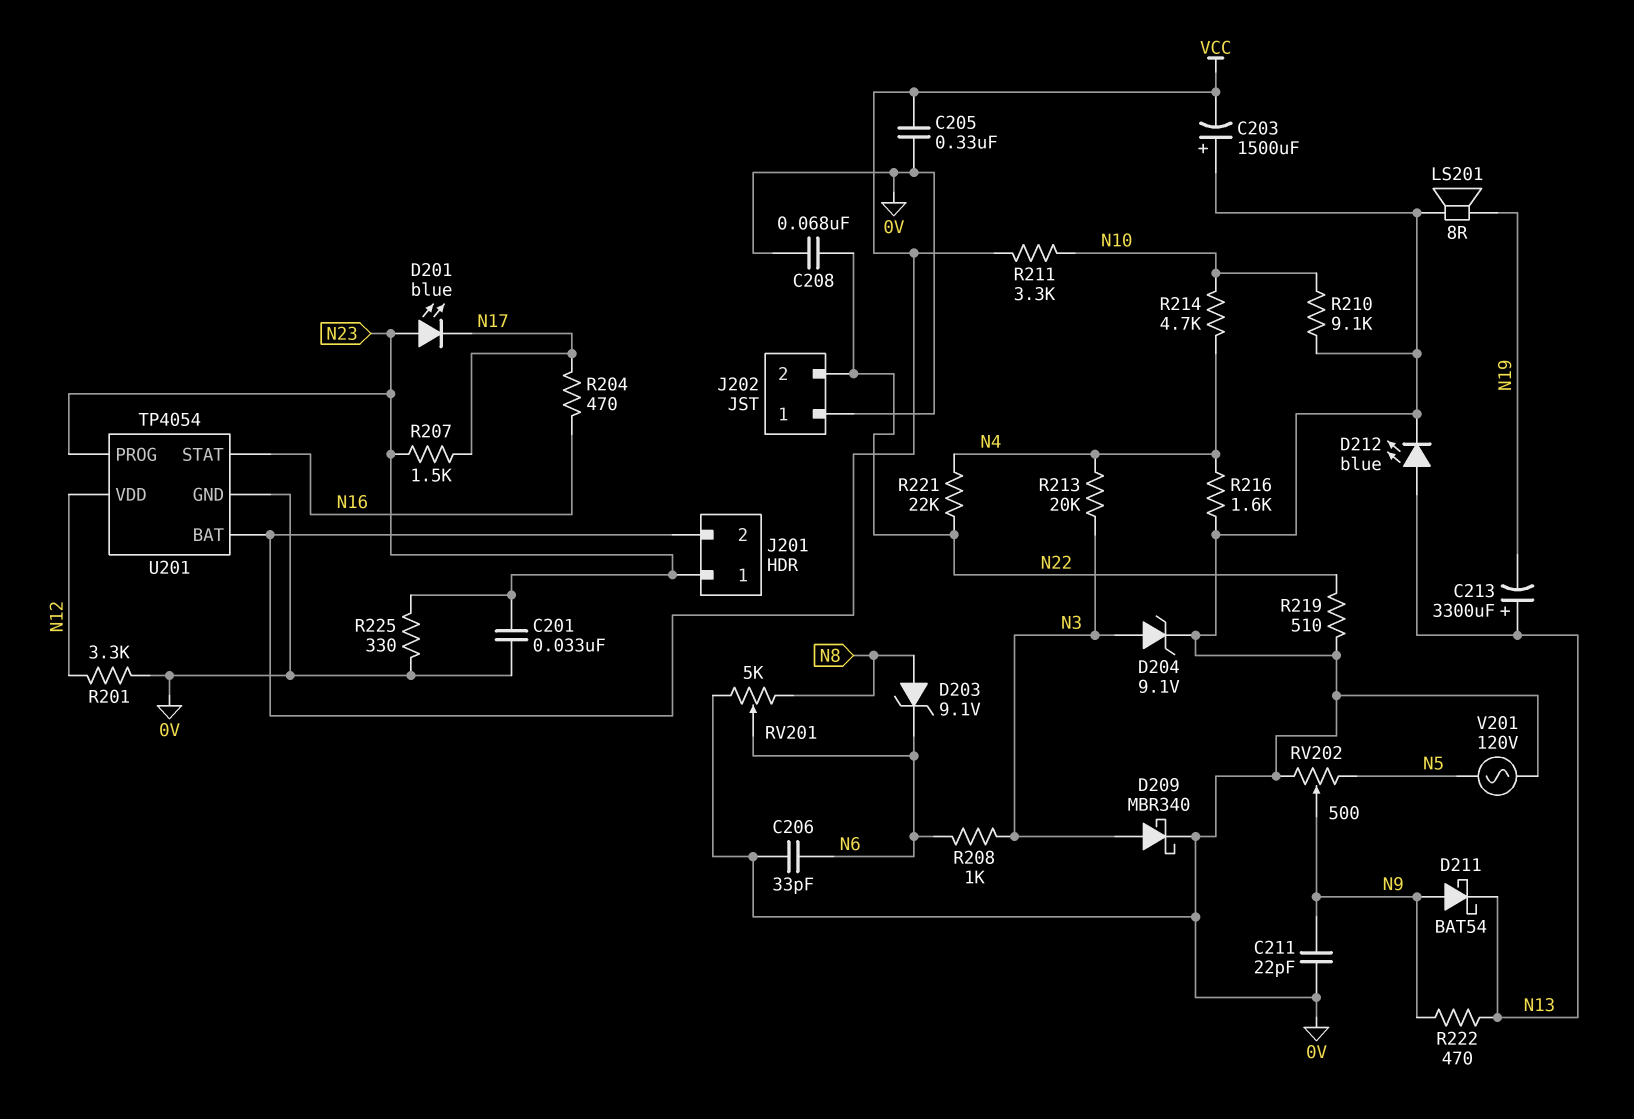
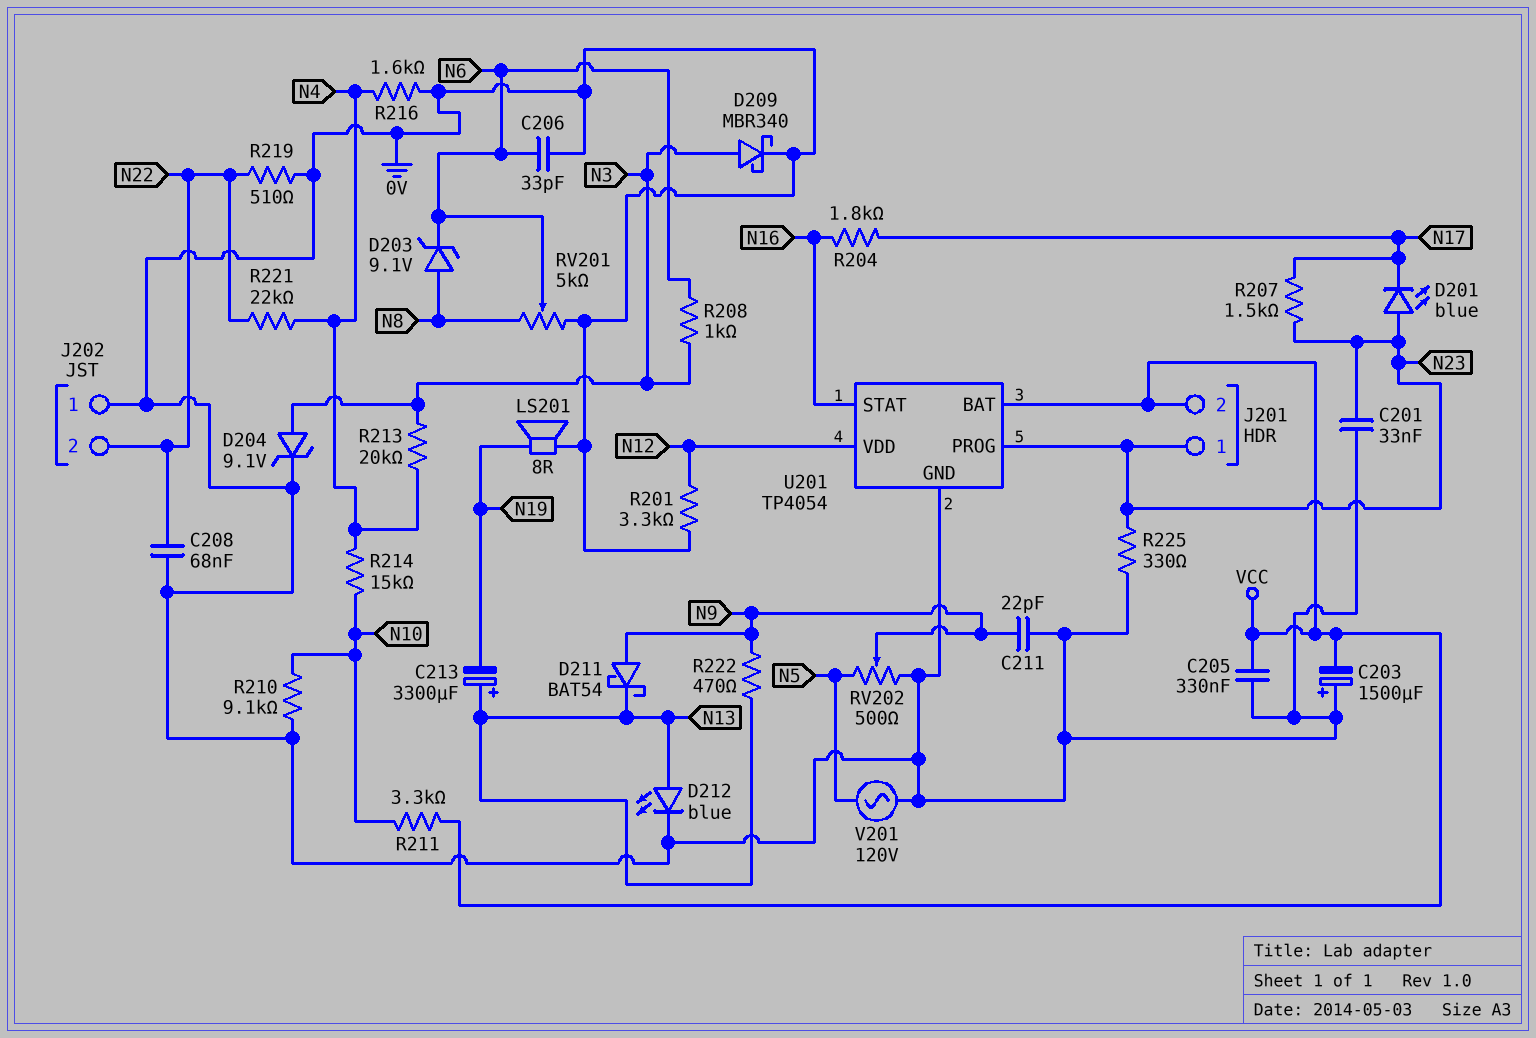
R204: 470 (N16, N17) -> 1.8k (N16, N17)
R214: 4.7k (N4, N10) -> 15k (N4, N10)

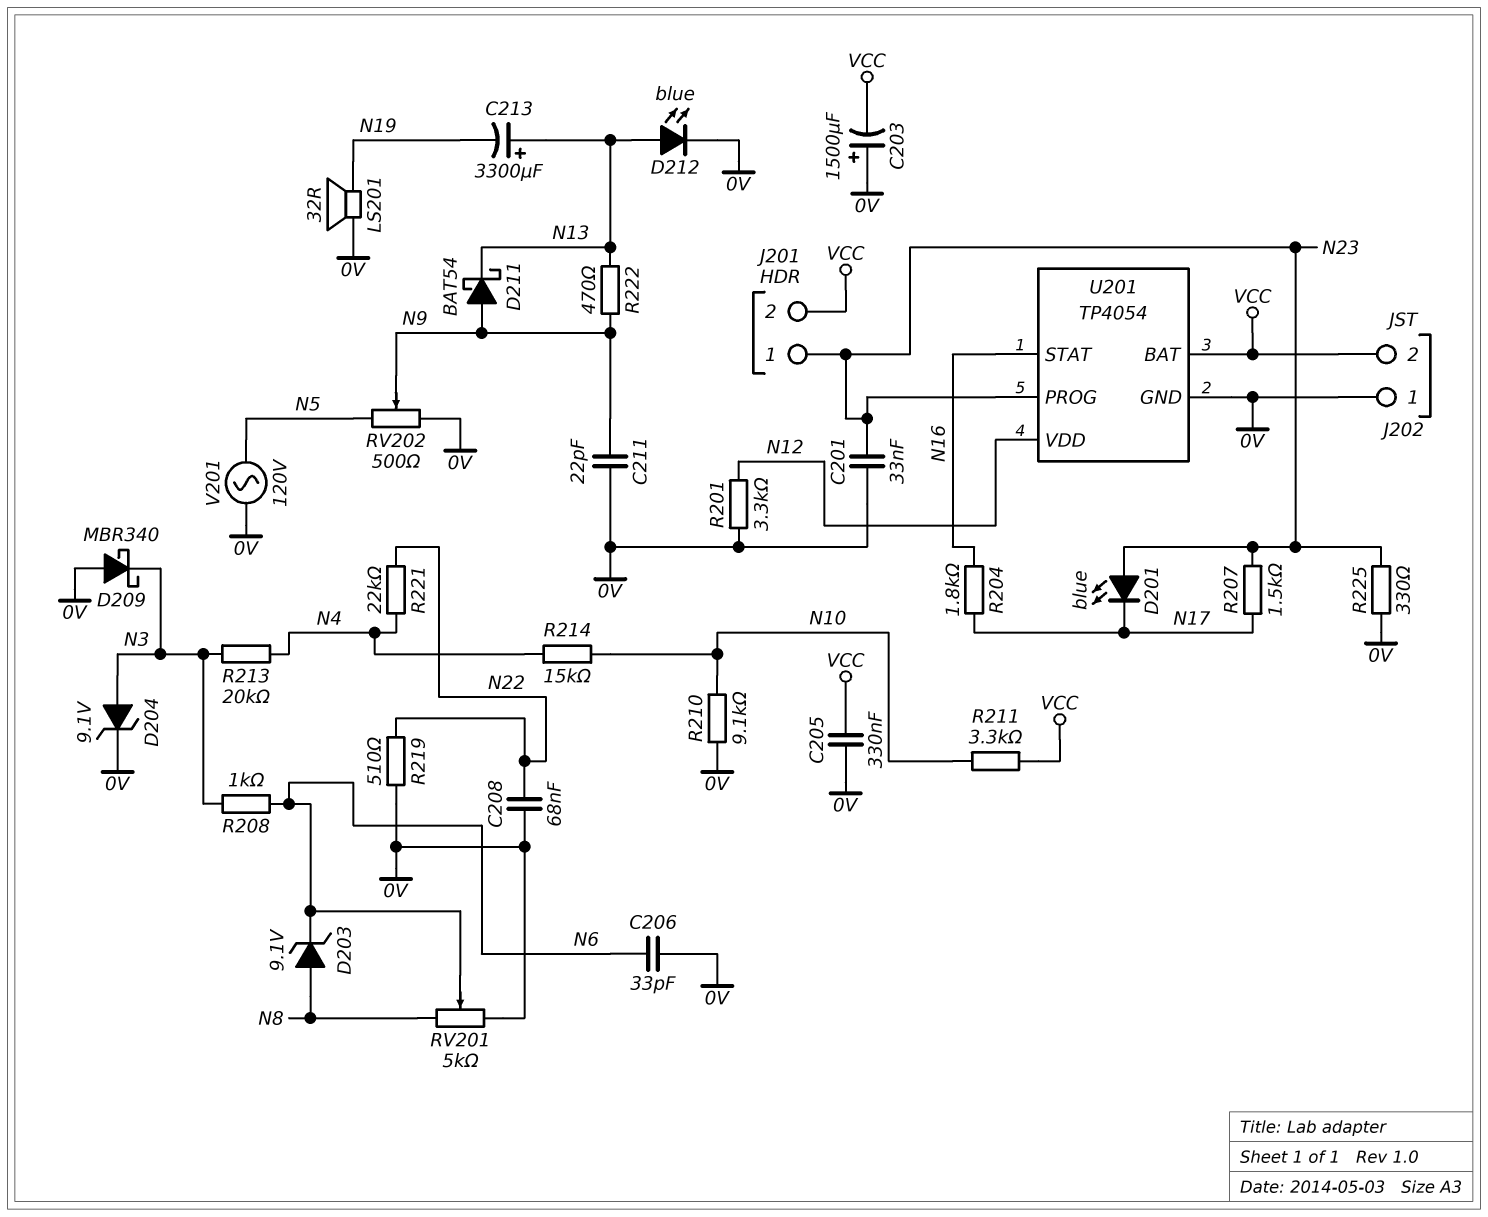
D209: schottky MBR340 (A N3, K 0V) -> schottky MBR340 (A 0V, K N3)
J202 pin 2: N22 -> VCC
LS201: speaker 8R (0V, N19) -> speaker 32R (0V, N19)
R216: 1.6k (0V, N4) -> none

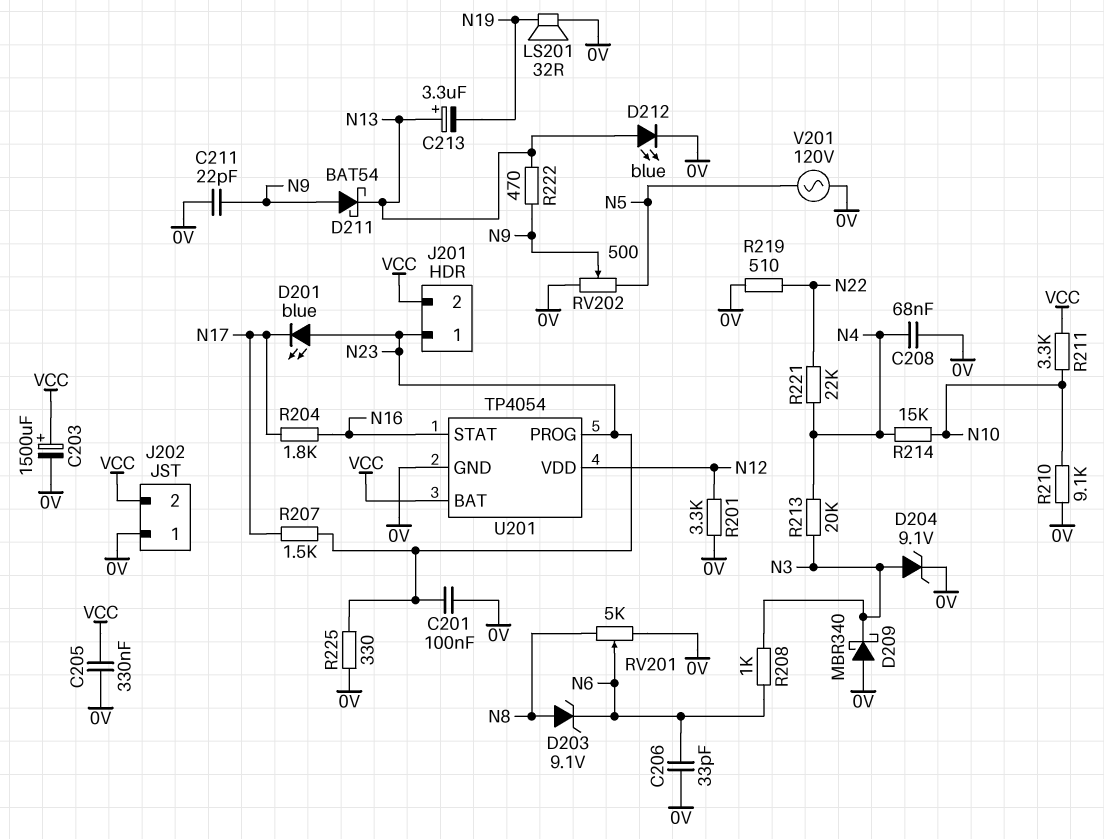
C201: 33nF (0V, N23) -> 100nF (0V, N23)
C203: 1500uF (plus 0V, minus VCC) -> 1500uF (plus VCC, minus 0V)
C208: 68nF (0V, N22) -> 68nF (0V, N4)
C213: 3300uF (plus N13, minus N19) -> 3.3uF (plus N13, minus N19)

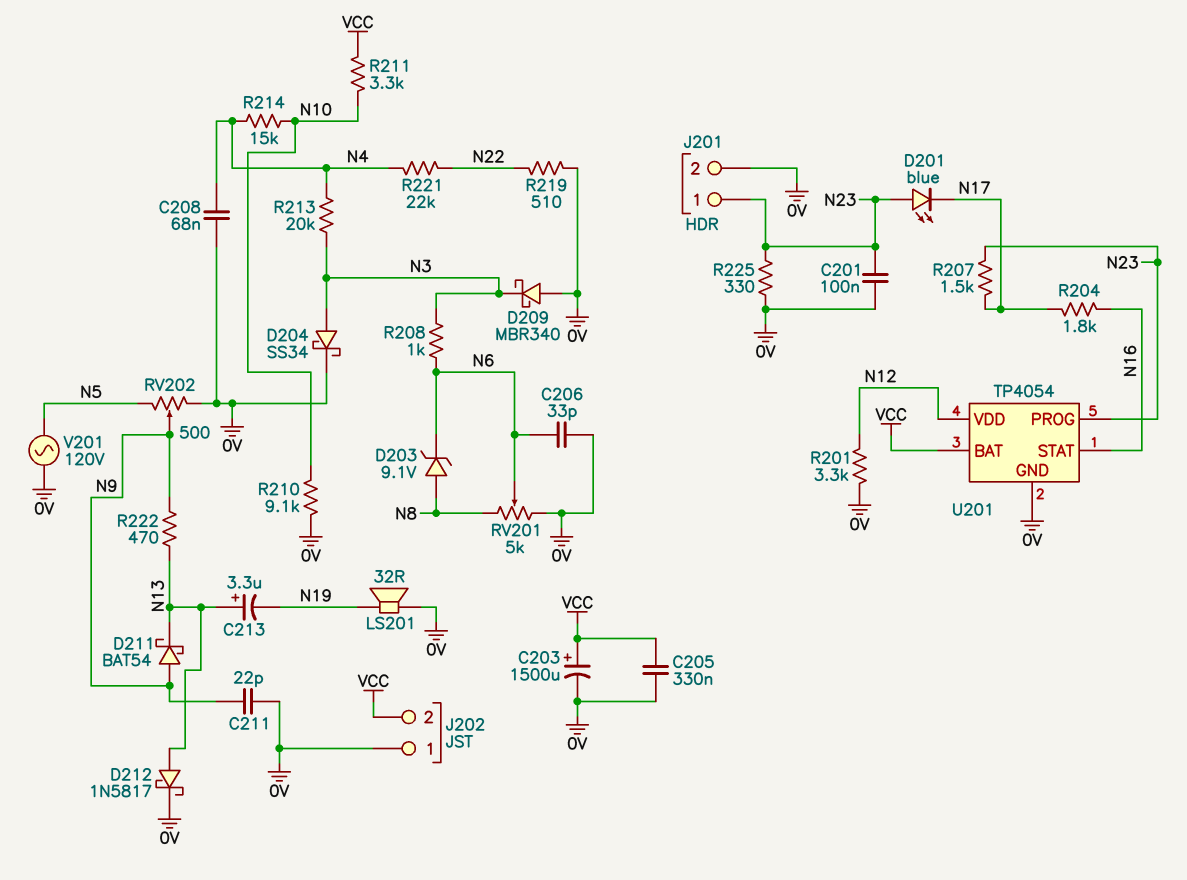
D204: zener 9.1V (A N3, K 0V) -> schottky SS34 (A N3, K 0V)
D212: LED blue (A N13, K 0V) -> schottky 1N5817 (A N13, K 0V)
J201 pin 2: VCC -> 0V

